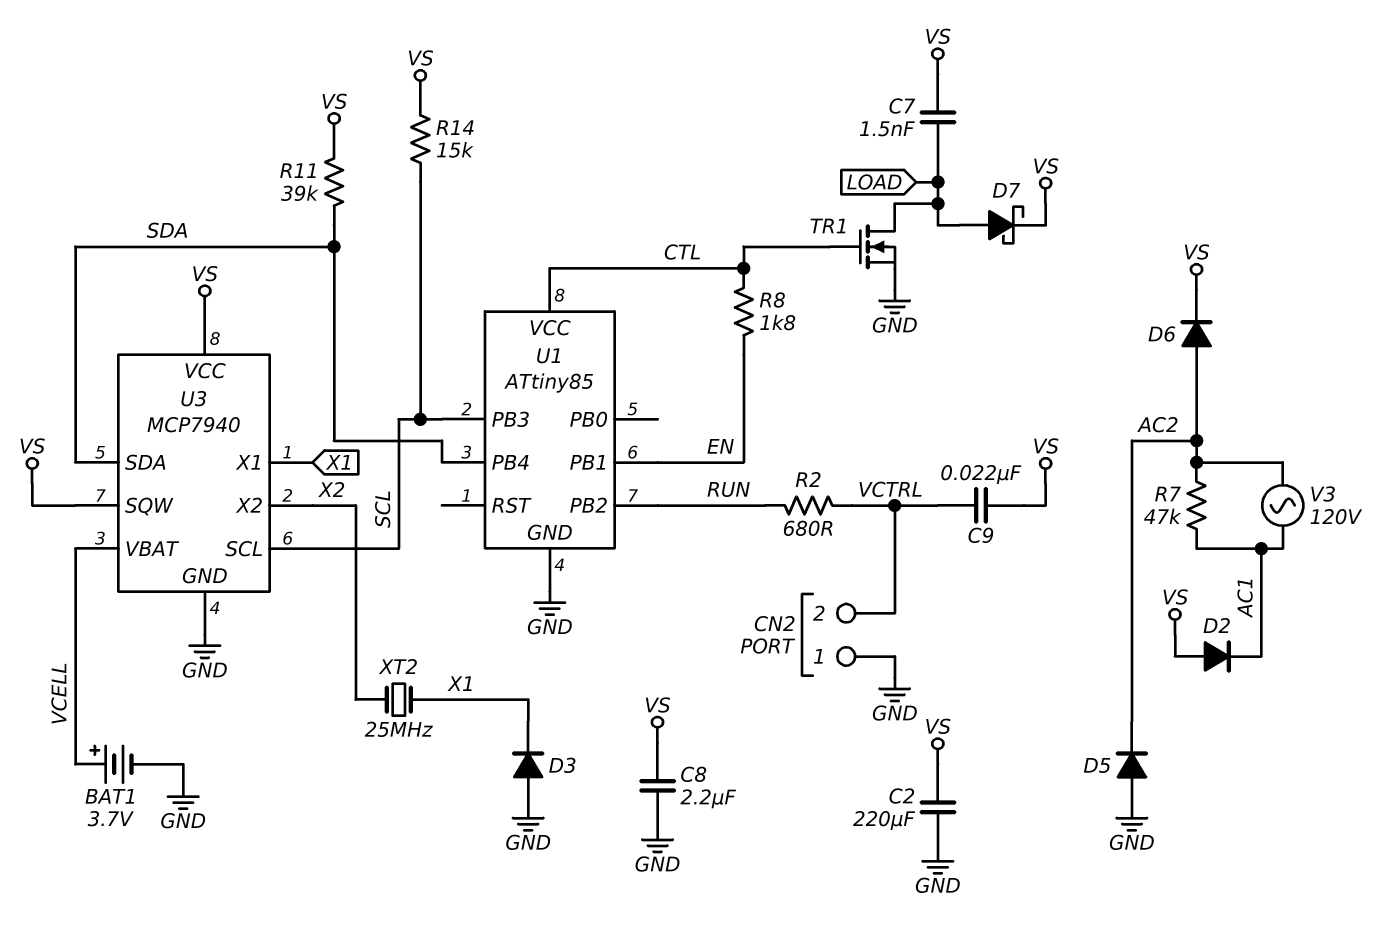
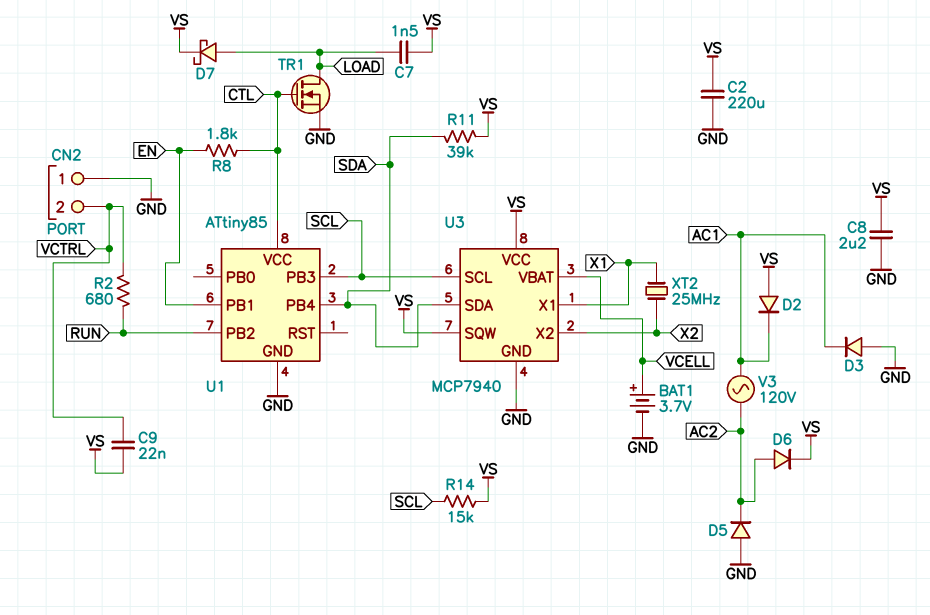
D3: diode (A GND, K X1) -> diode (A GND, K AC1)
R7: 47k (AC1, AC2) -> none

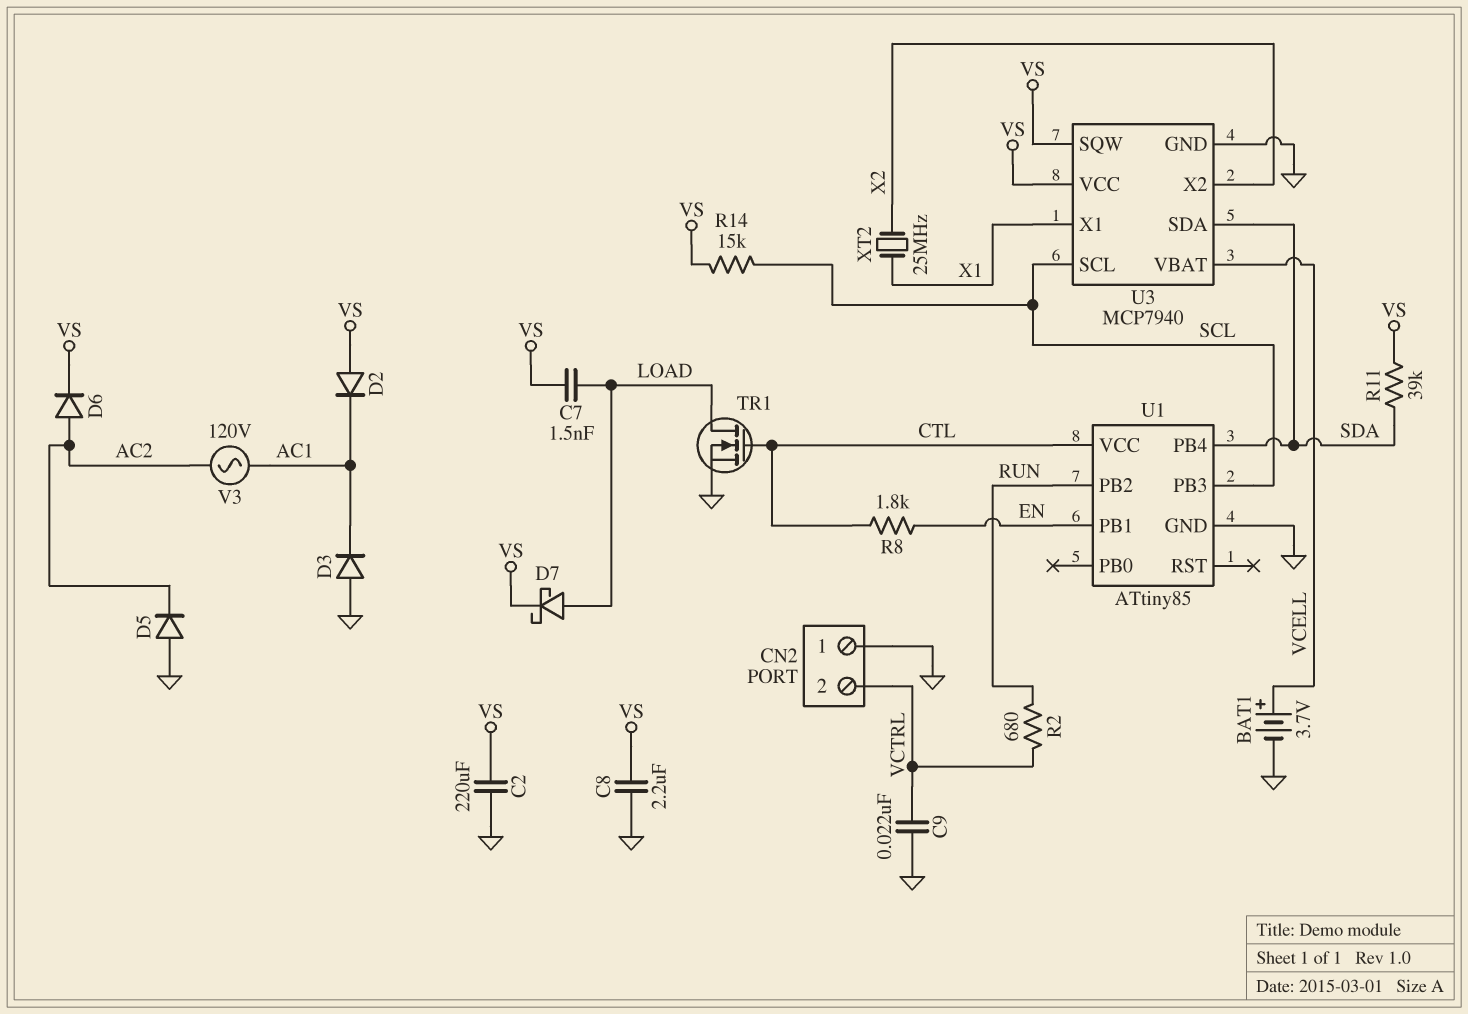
C9: 22nF (VCTRL, VS) -> 22nF (GND, VCTRL)

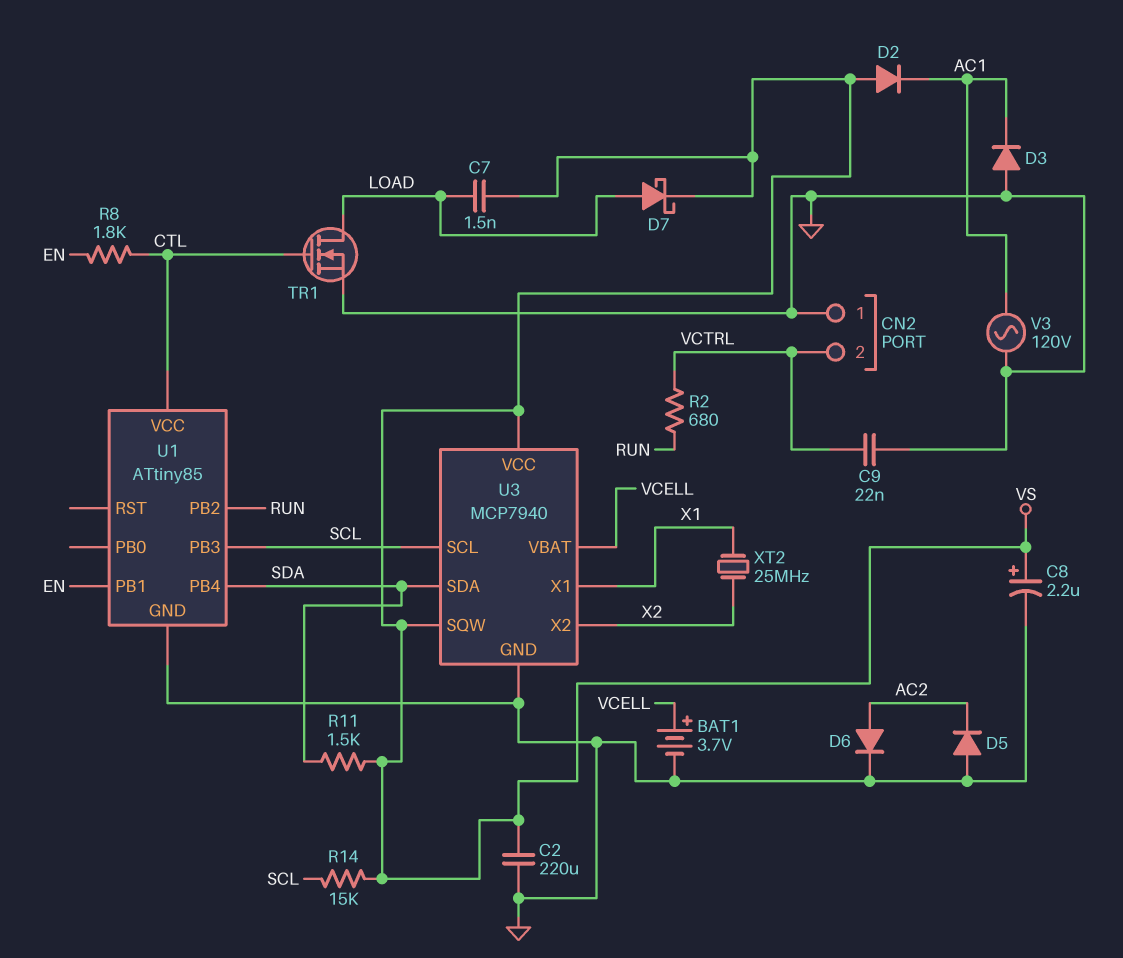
C8: 2.2uF (GND, VS) -> 2.2uF (plus VS, minus GND)
D6: diode (A AC2, K VS) -> diode (A AC2, K GND)
R11: 39k (SDA, VS) -> 1.5k (SDA, VS)
V3: AC 120V (AC1, AC2) -> AC 120V (AC1, GND)

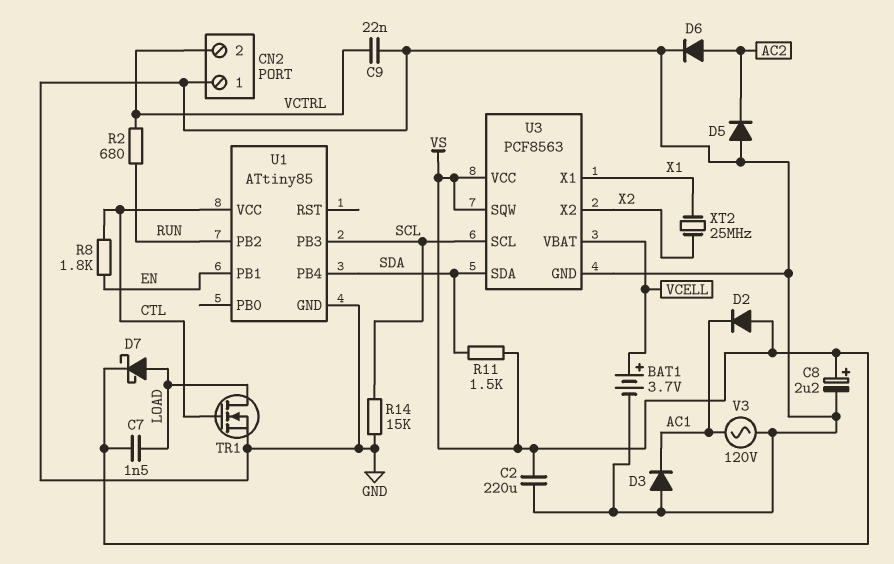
R14: 15k (SCL, VS) -> 15k (GND, SCL)
U3: MCP7940 -> PCF8563

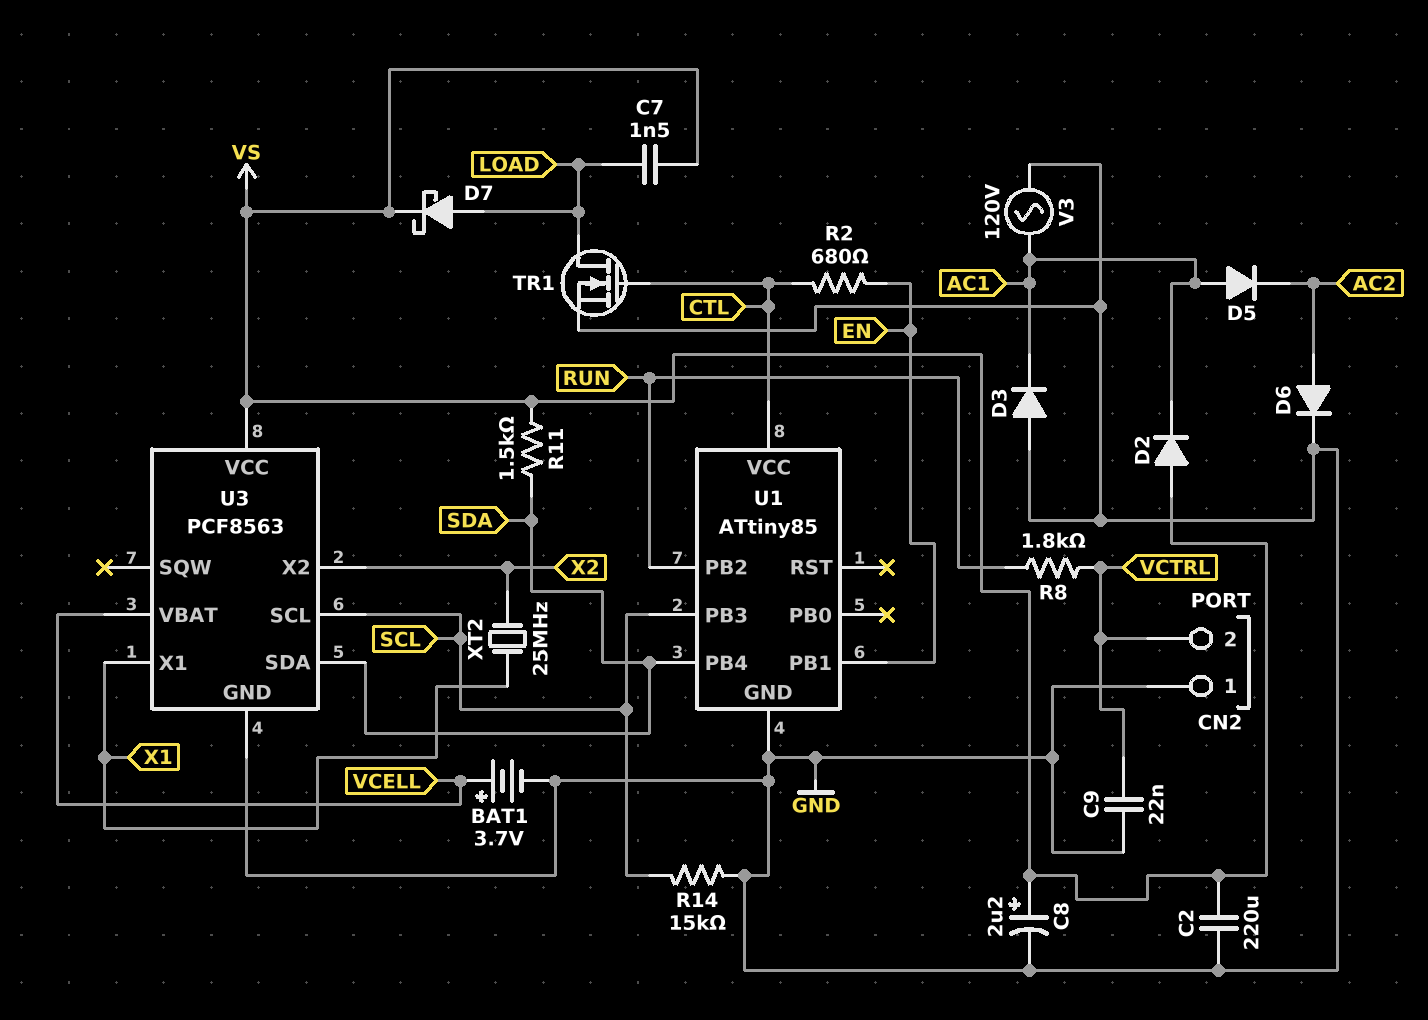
D5: diode (A GND, K AC2) -> diode (A AC1, K AC2)
R2: 680 (RUN, VCTRL) -> 680 (CTL, EN)
R8: 1.8k (CTL, EN) -> 1.8k (RUN, VCTRL)
U3 pin SQW: VS -> none

